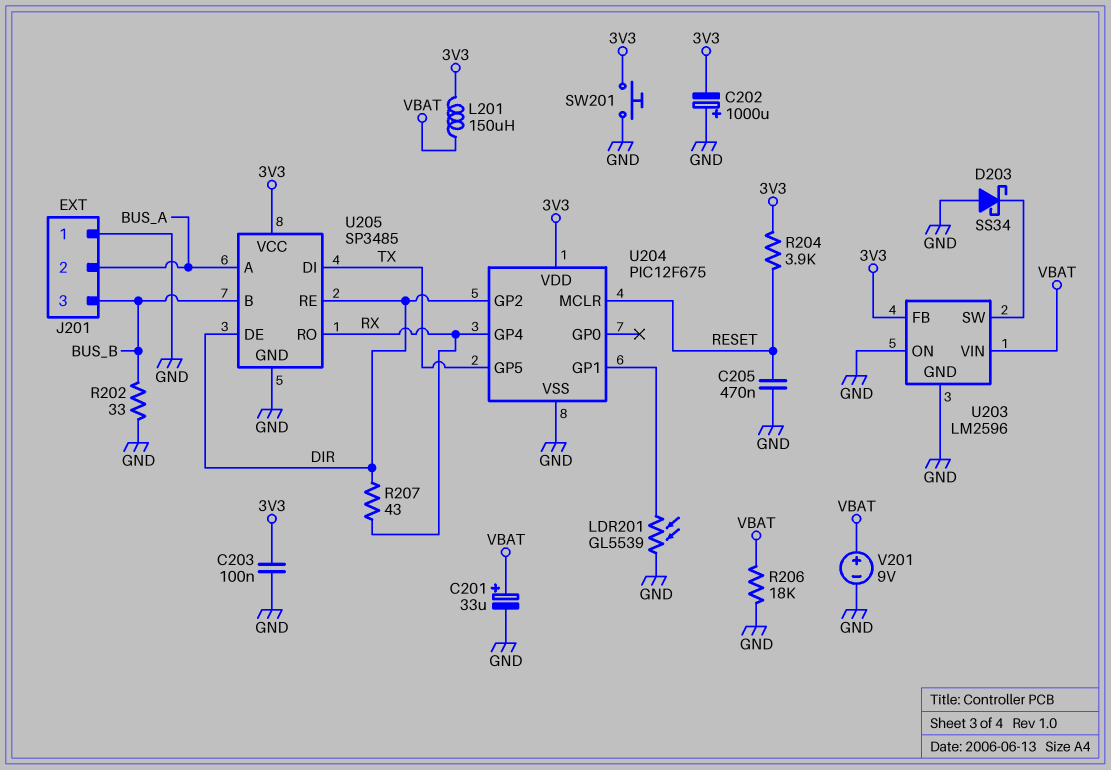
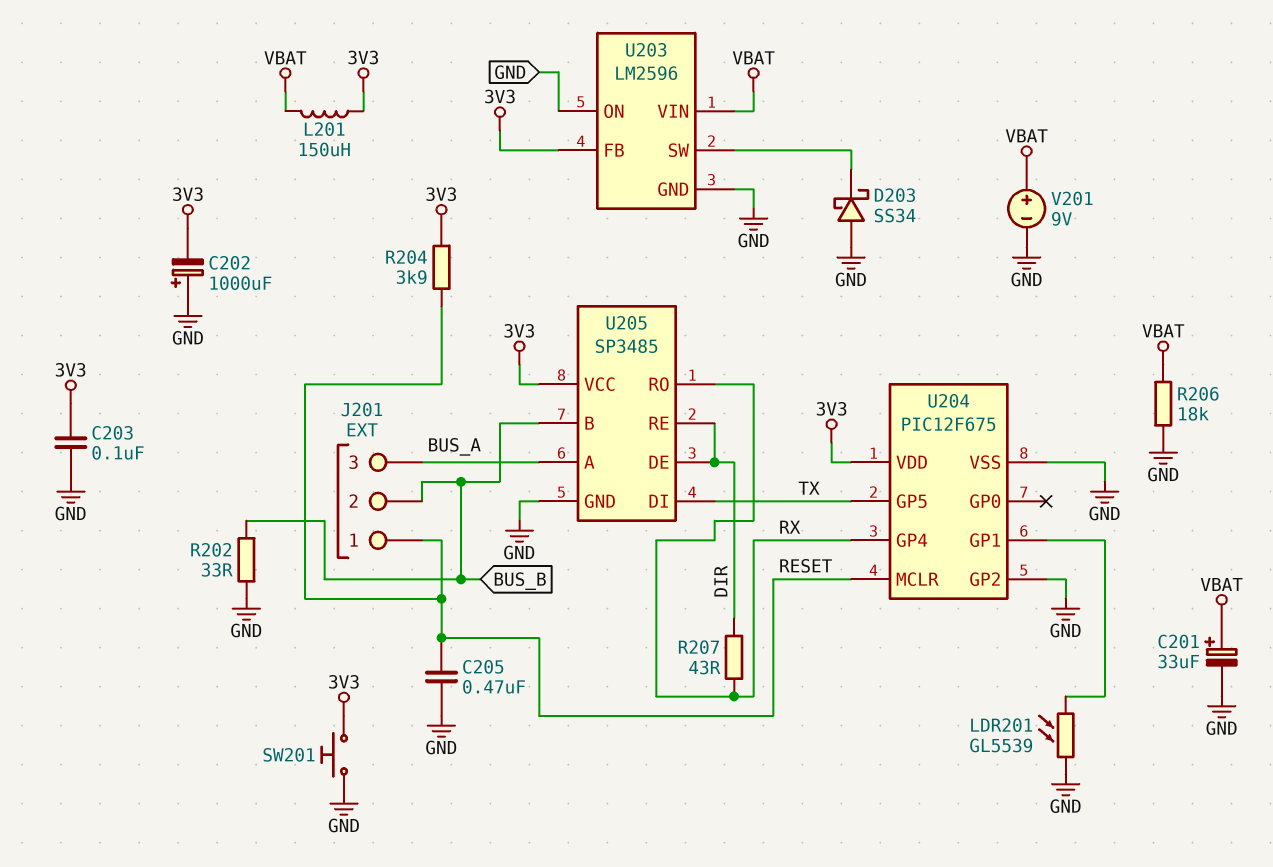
J201 pin 1: GND -> RESET
J201 pin 2: BUS_A -> BUS_B
J201 pin 3: BUS_B -> BUS_A
U204 pin GP2: DIR -> GND

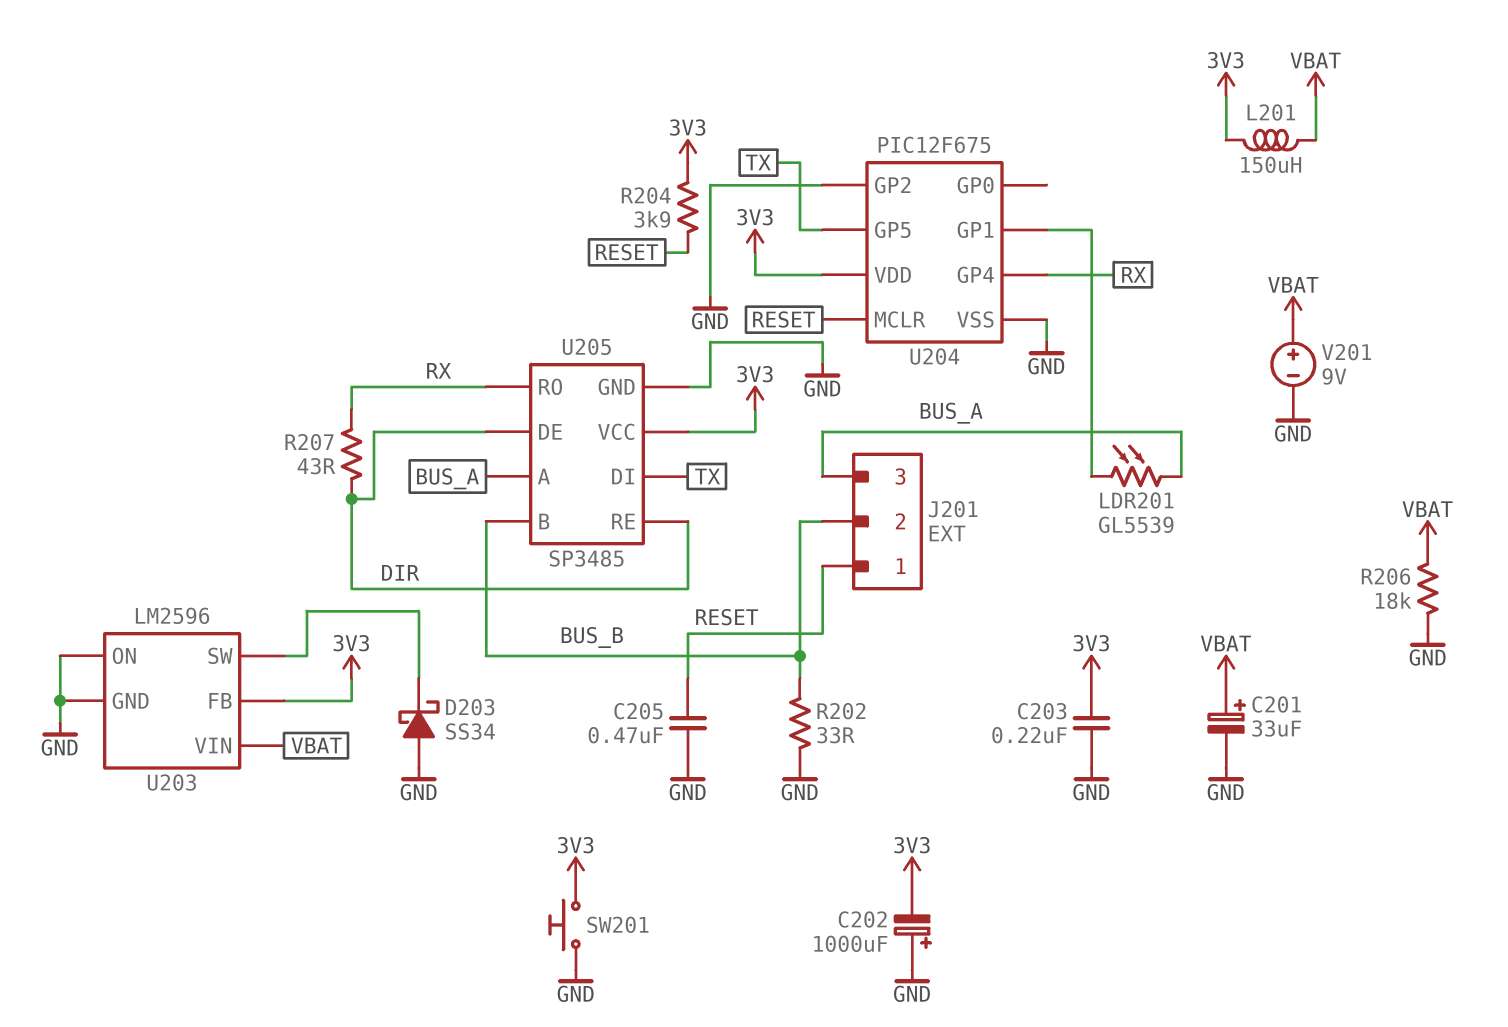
C203: 100nF (3V3, GND) -> 220nF (3V3, GND)
LDR201: GL5539 (GND, U204/GP1) -> GL5539 (BUS_A, U204/GP1)

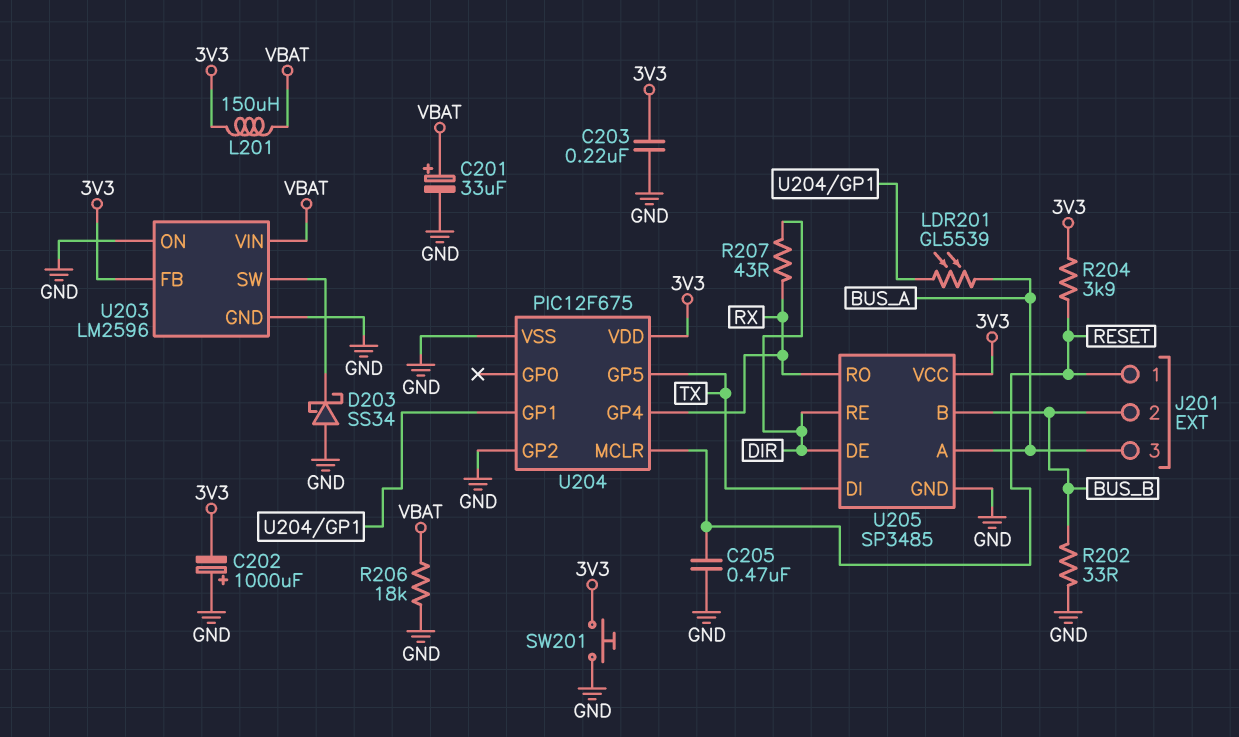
V201: 9V (plus VBAT, minus GND) -> none

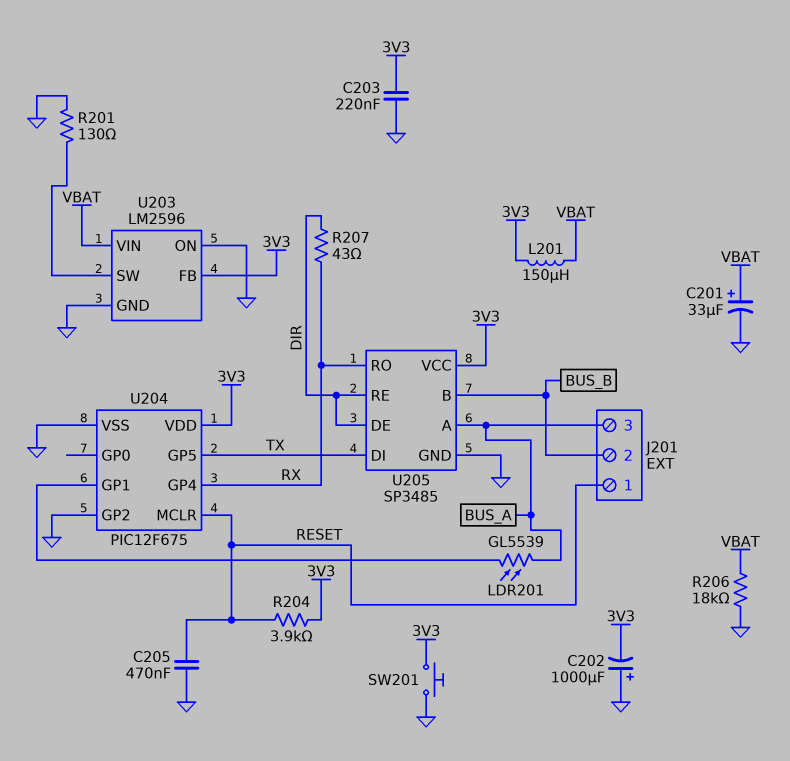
D203: schottky SS34 (A GND, K U203/SW) -> none
R201: none -> 130 (GND, U203/SW)
R202: 33 (BUS_B, GND) -> none

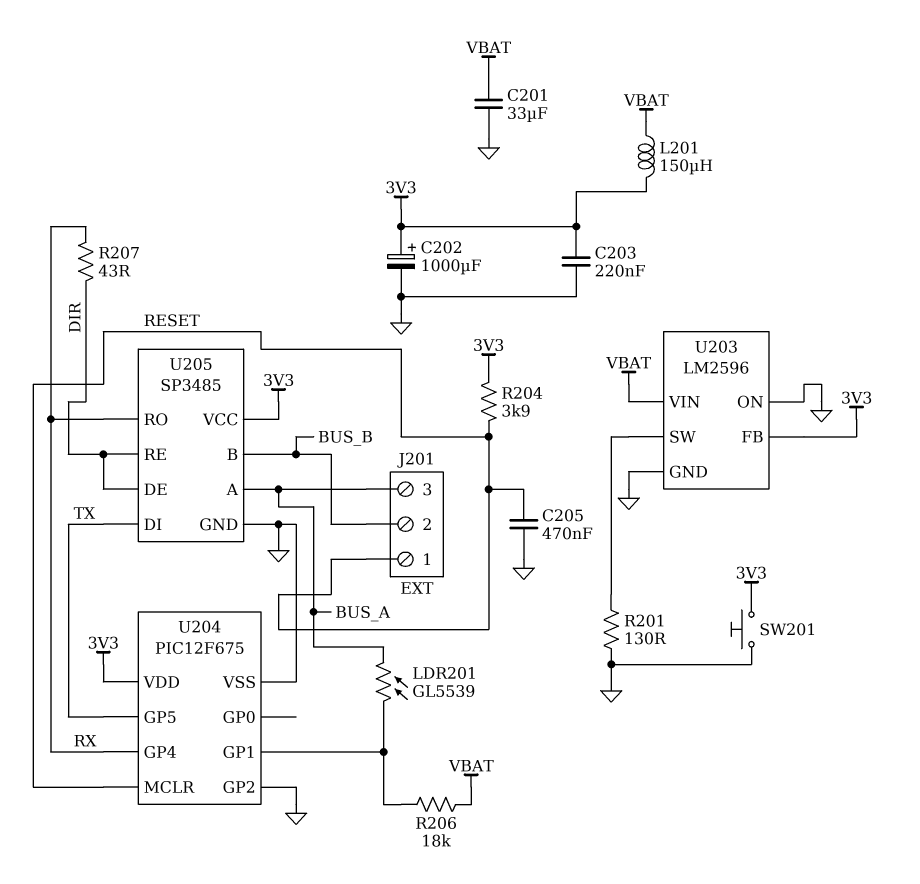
C201: 33uF (plus VBAT, minus GND) -> 33uF (GND, VBAT)
C202: 1000uF (plus GND, minus 3V3) -> 1000uF (plus 3V3, minus GND)
R206: 18k (GND, VBAT) -> 18k (U204/GP1, VBAT)

